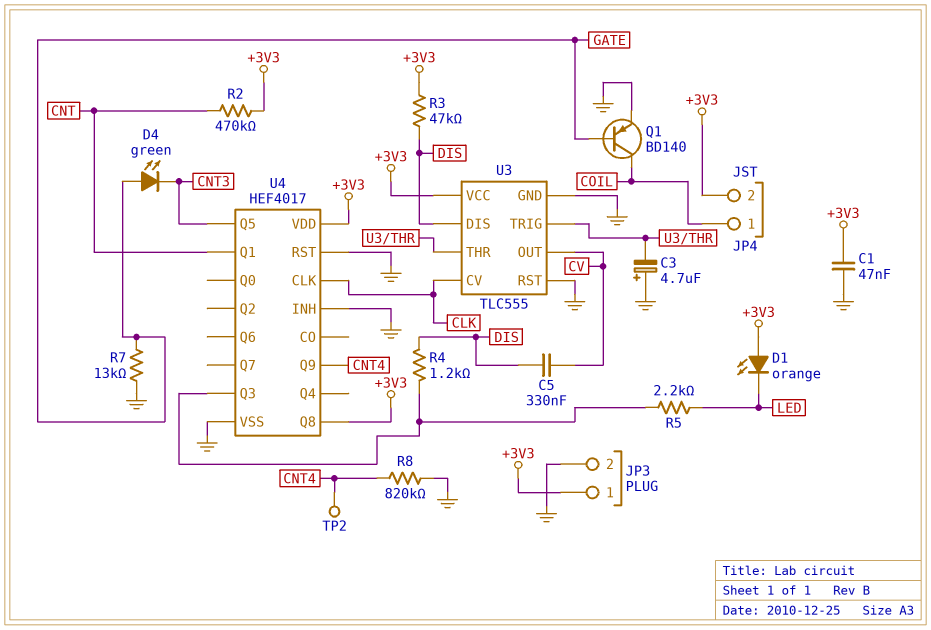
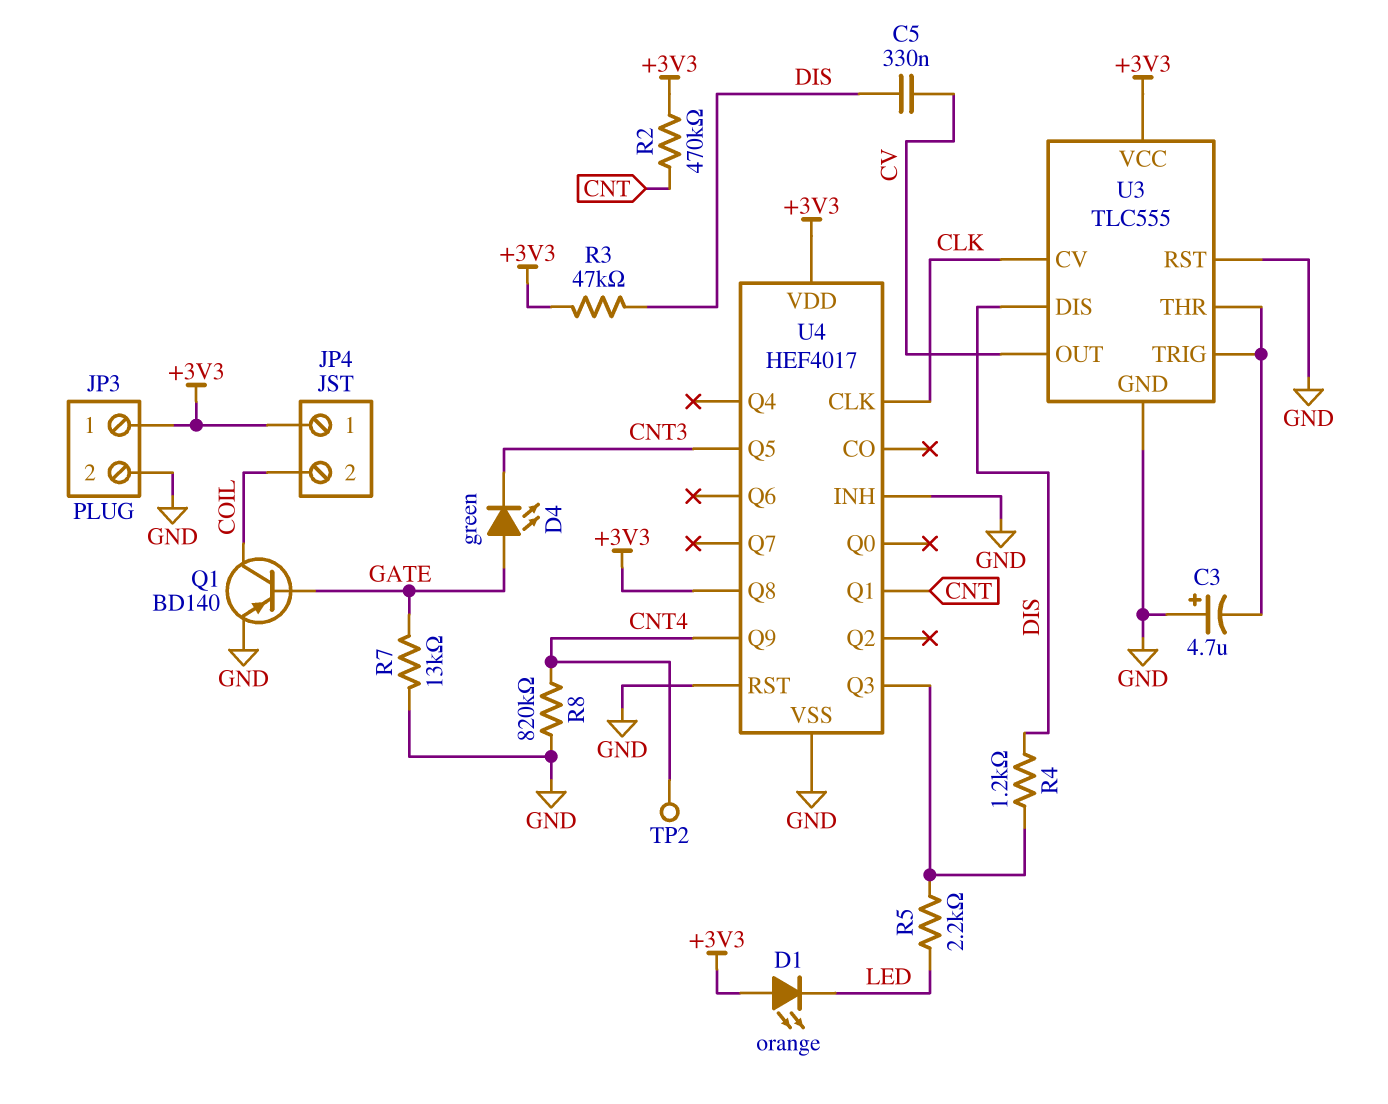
C1: 47nF (+3V3, GND) -> none
JP4 pin 1: COIL -> +3V3
JP4 pin 2: +3V3 -> COIL

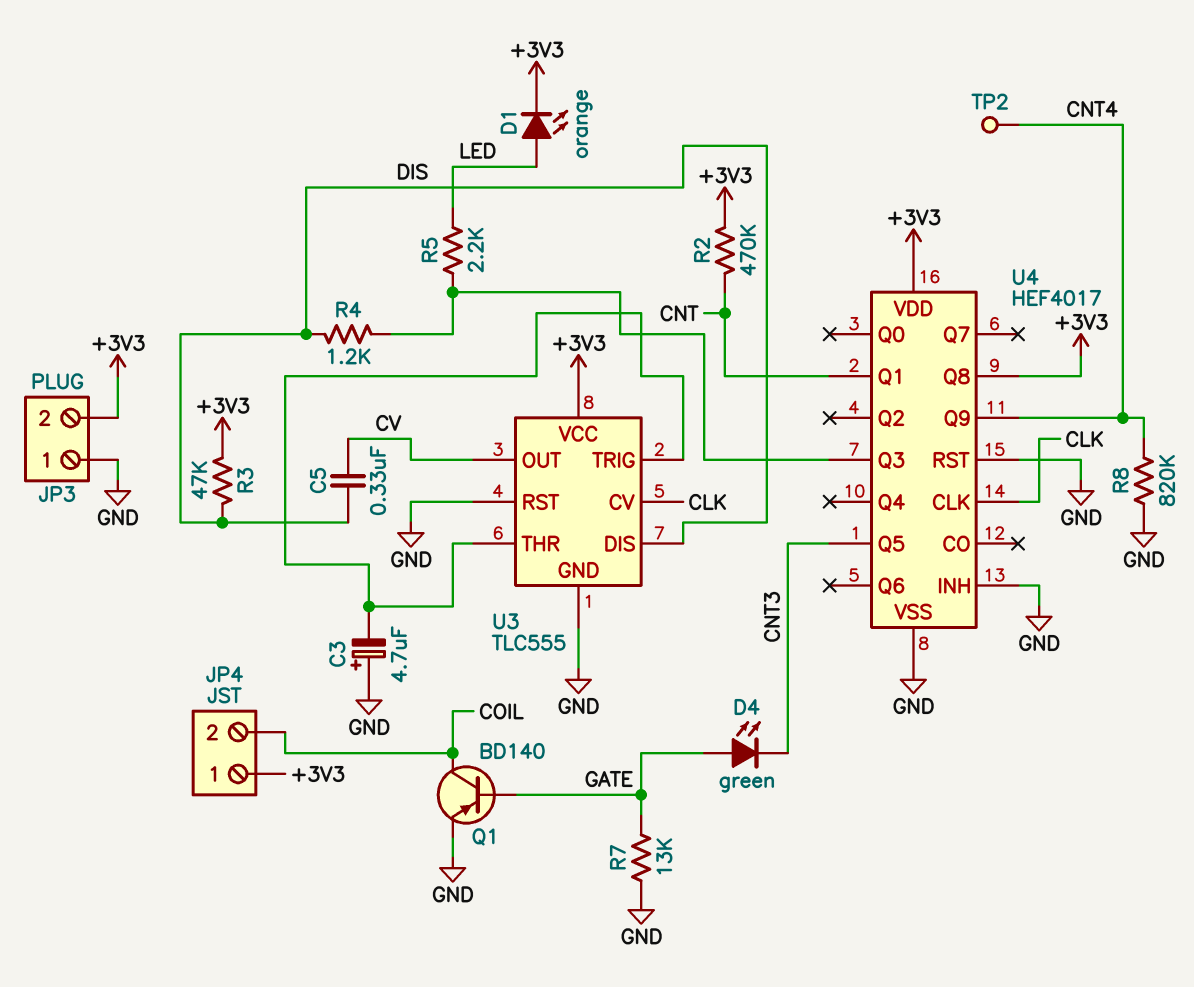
D1: LED orange (A +3V3, K LED) -> LED orange (A LED, K +3V3)
JP3 pin 1: +3V3 -> GND
JP3 pin 2: GND -> +3V3

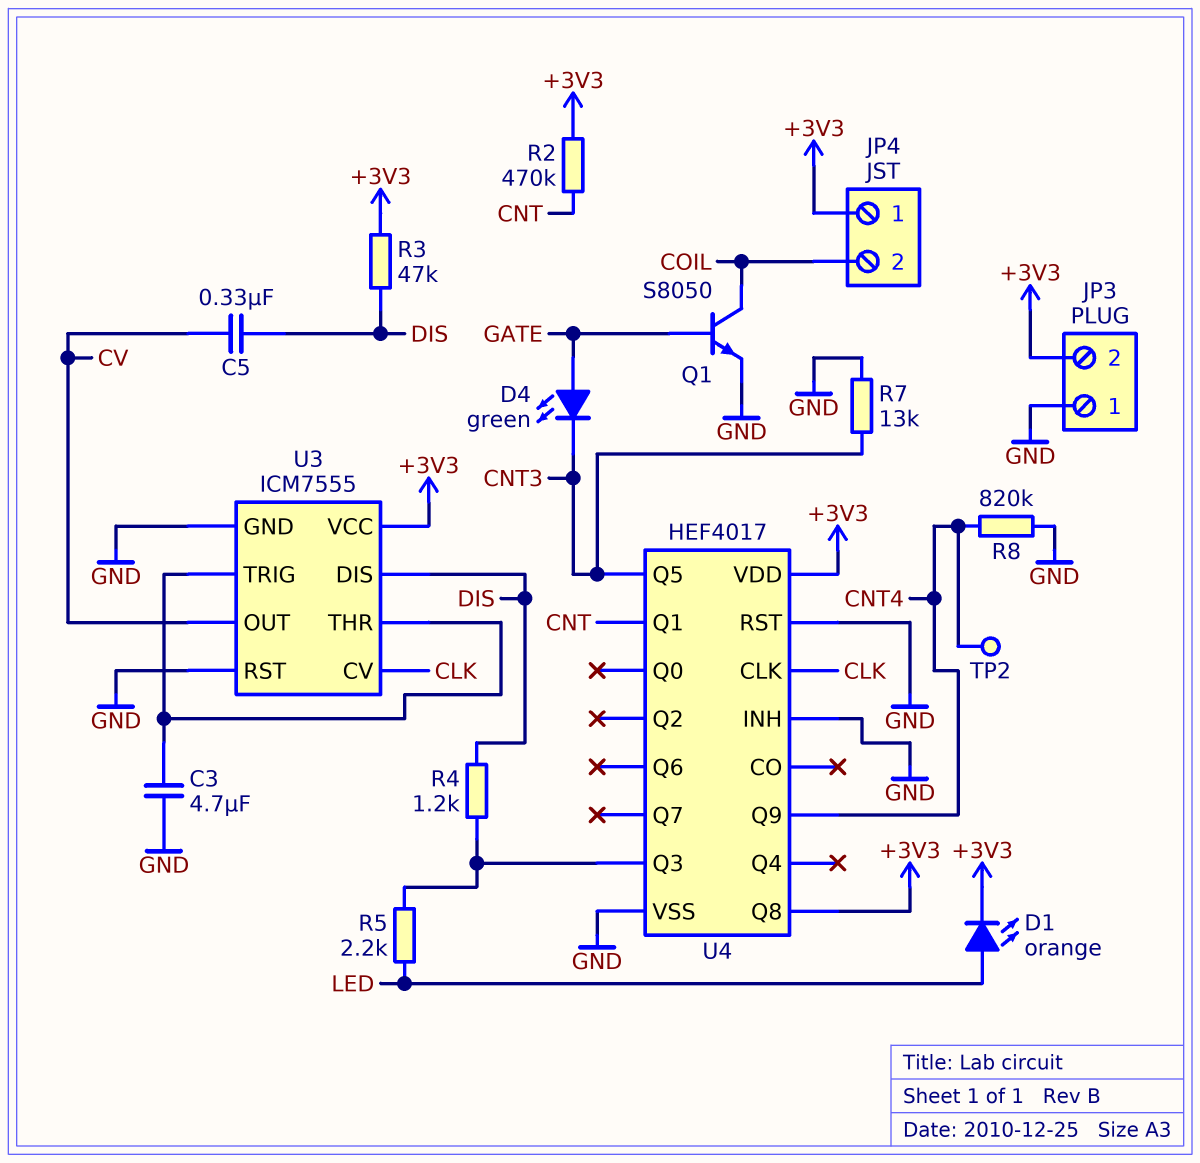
C3: 4.7uF (plus GND, minus U3/THR) -> 4.7uF (GND, U3/THR)
Q1: PNP BD140 (B GATE, C COIL, E GND) -> NPN S8050 (B GATE, C COIL, E GND)
R7: 13k (GATE, GND) -> 13k (CNT3, GND)
U3: TLC555 -> ICM7555

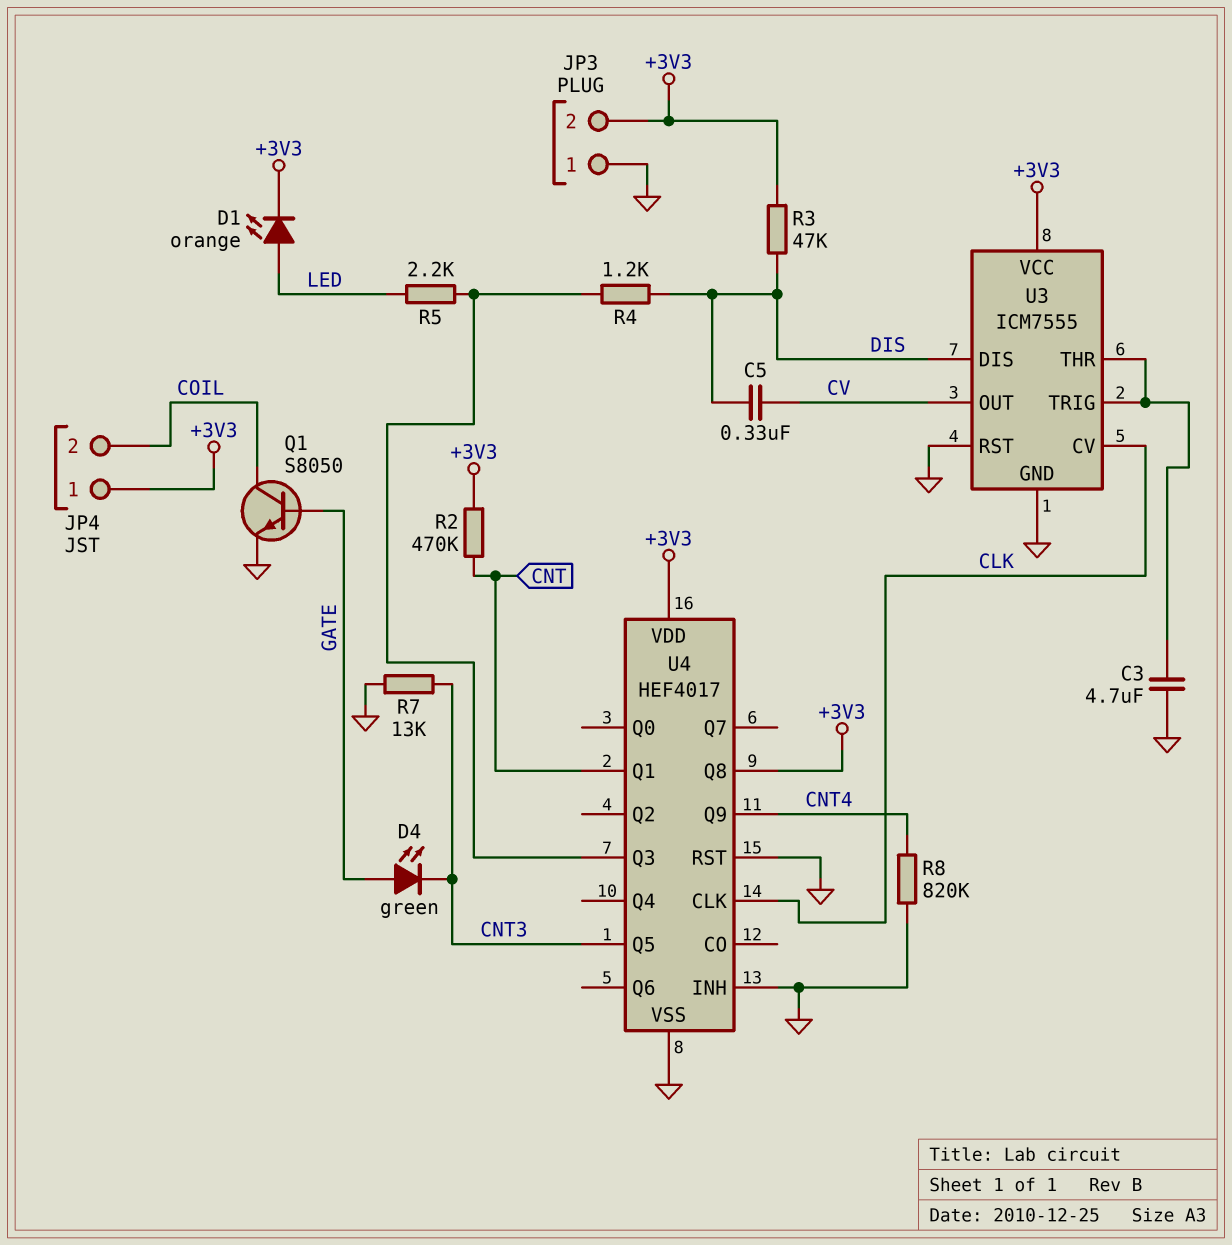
TP2: test point (CNT4) -> none

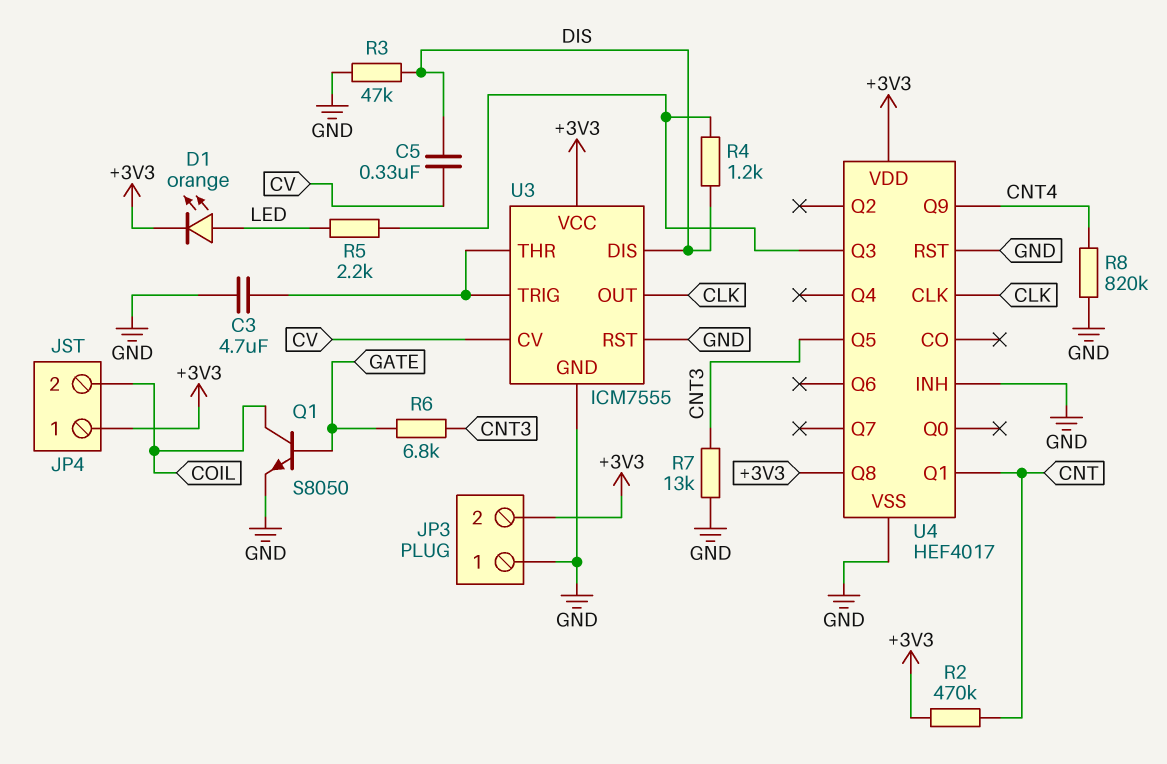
D4: LED green (A GATE, K CNT3) -> none
R3: 47k (+3V3, DIS) -> 47k (DIS, GND)
R6: none -> 6.8k (CNT3, GATE)
U3 pin CV: CLK -> CV
U3 pin OUT: CV -> CLK

